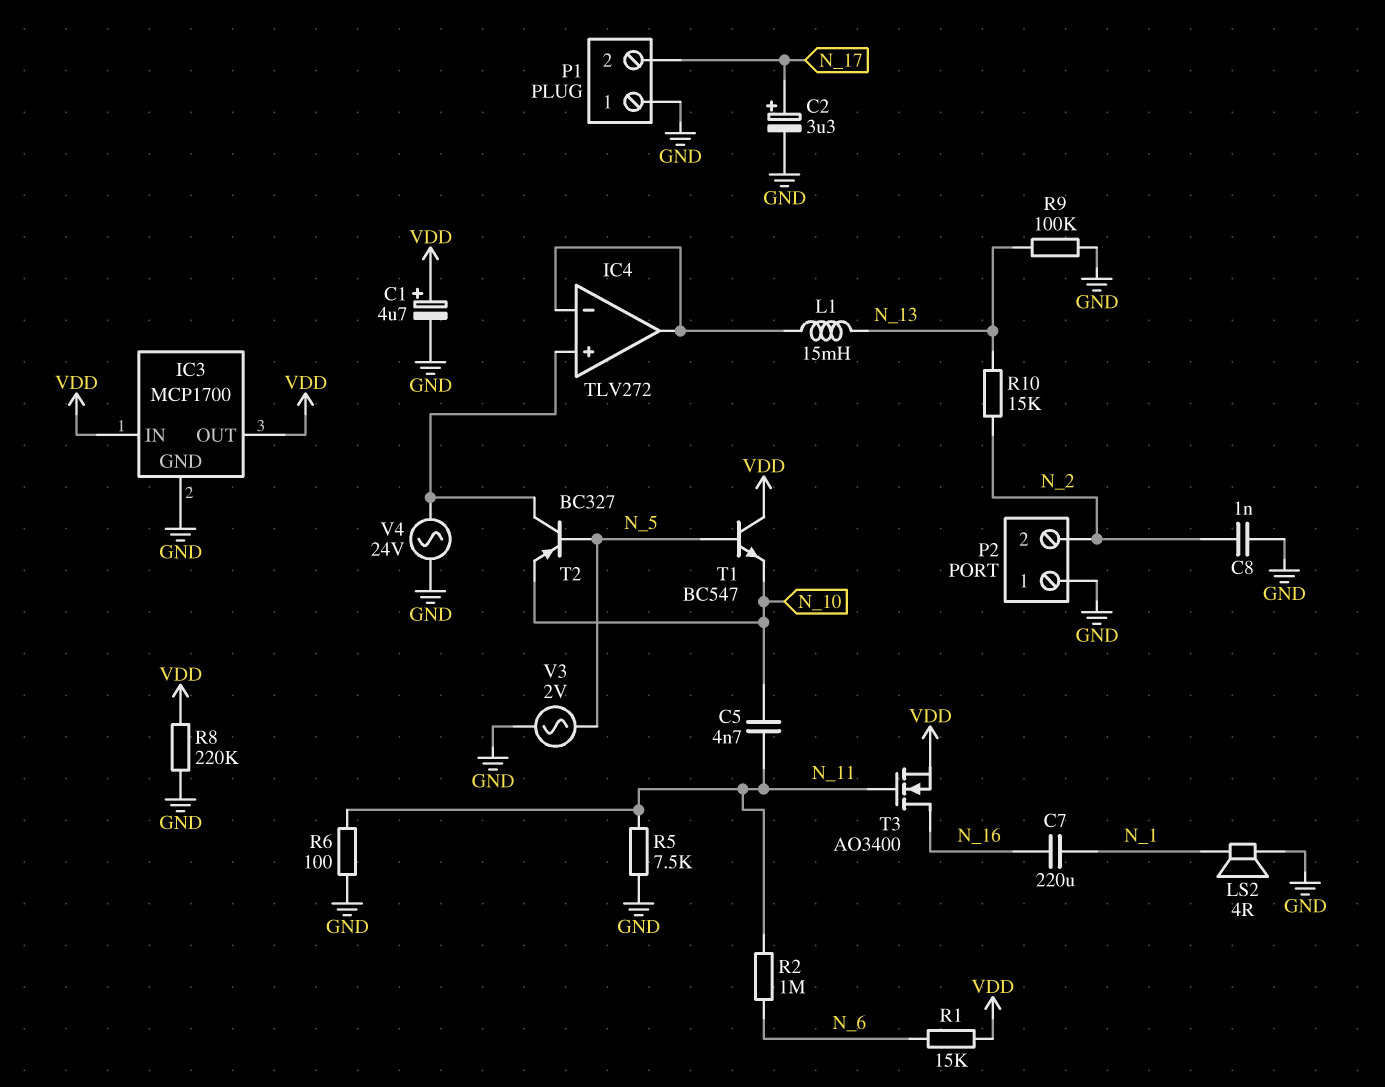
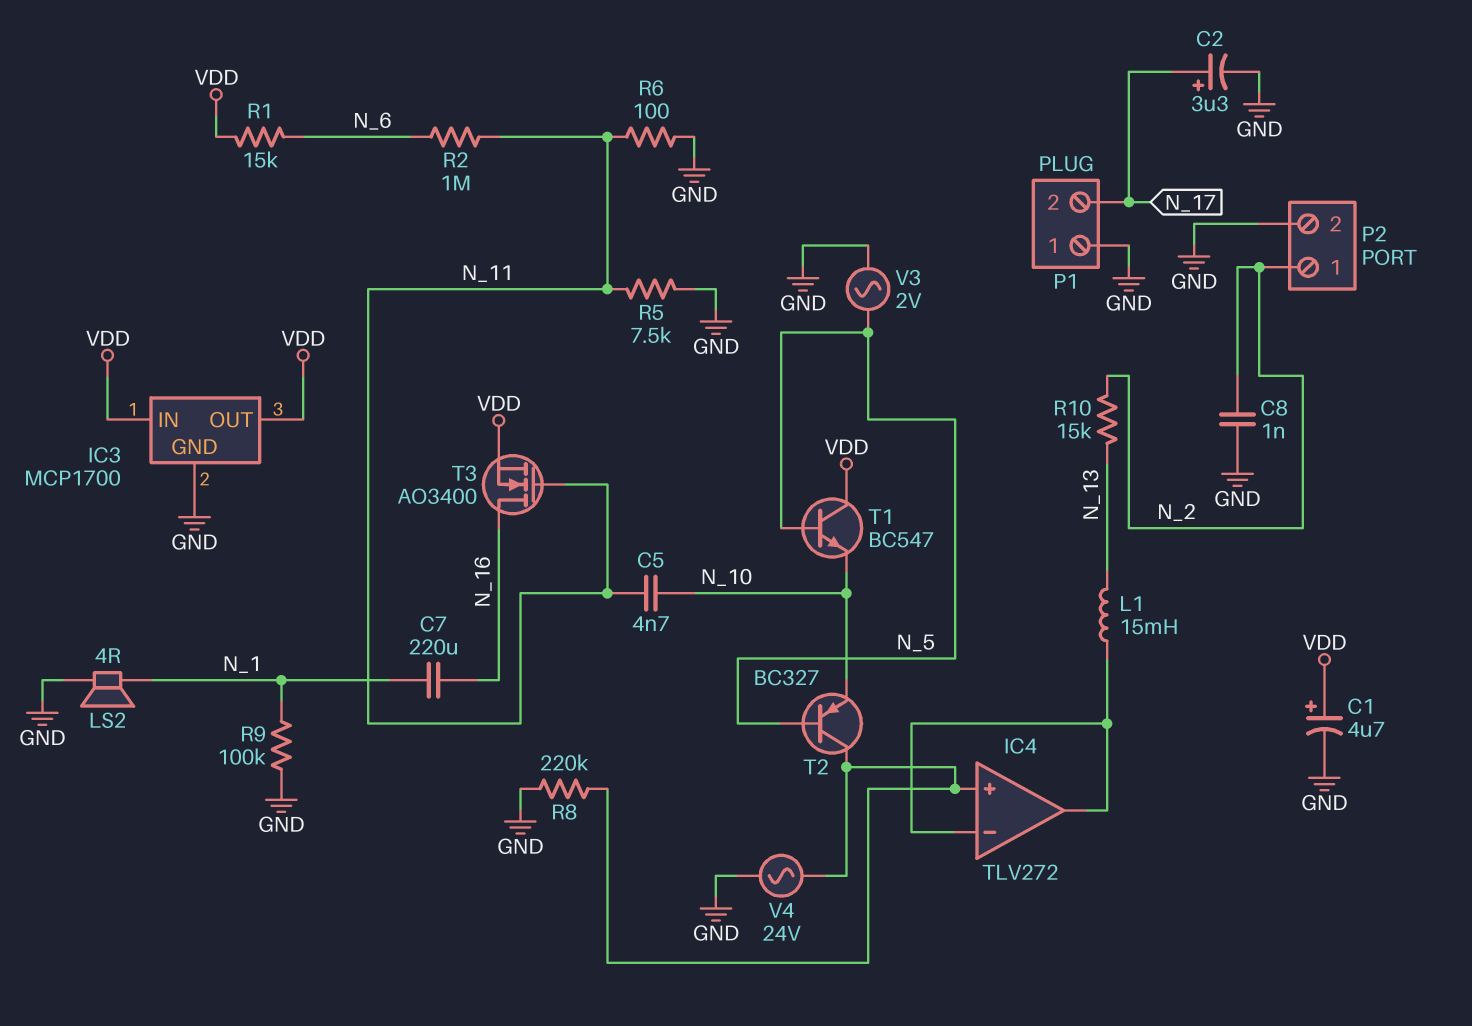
P2 pin 1: GND -> N_2
P2 pin 2: N_2 -> GND
R8: 220k (GND, VDD) -> 220k (GND, IC4/in+)
R9: 100k (GND, N_13) -> 100k (GND, N_1)

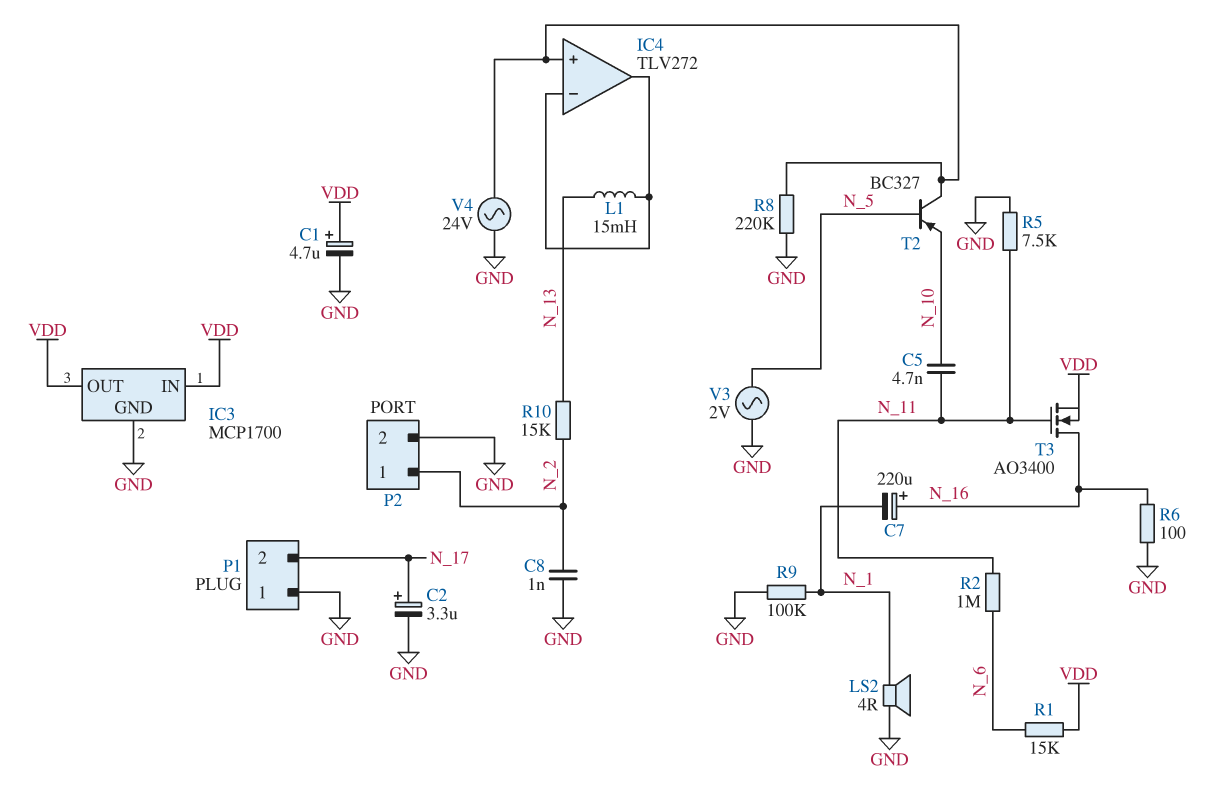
C7: 220uF (N_1, N_16) -> 220uF (plus N_16, minus N_1)
R6: 100 (GND, N_11) -> 100 (GND, N_16)
T1: NPN BC547 (B N_5, C VDD, E N_10) -> none

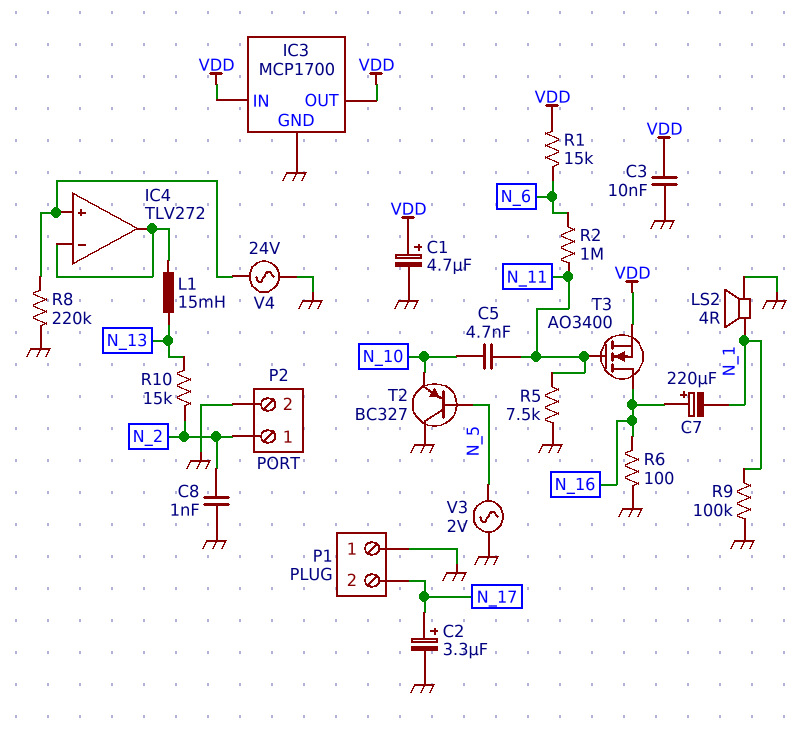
C3: none -> 10nF (GND, VDD)
T2: PNP BC327 (B N_5, C IC4/in+, E N_10) -> PNP BC327 (B N_5, C GND, E N_10)

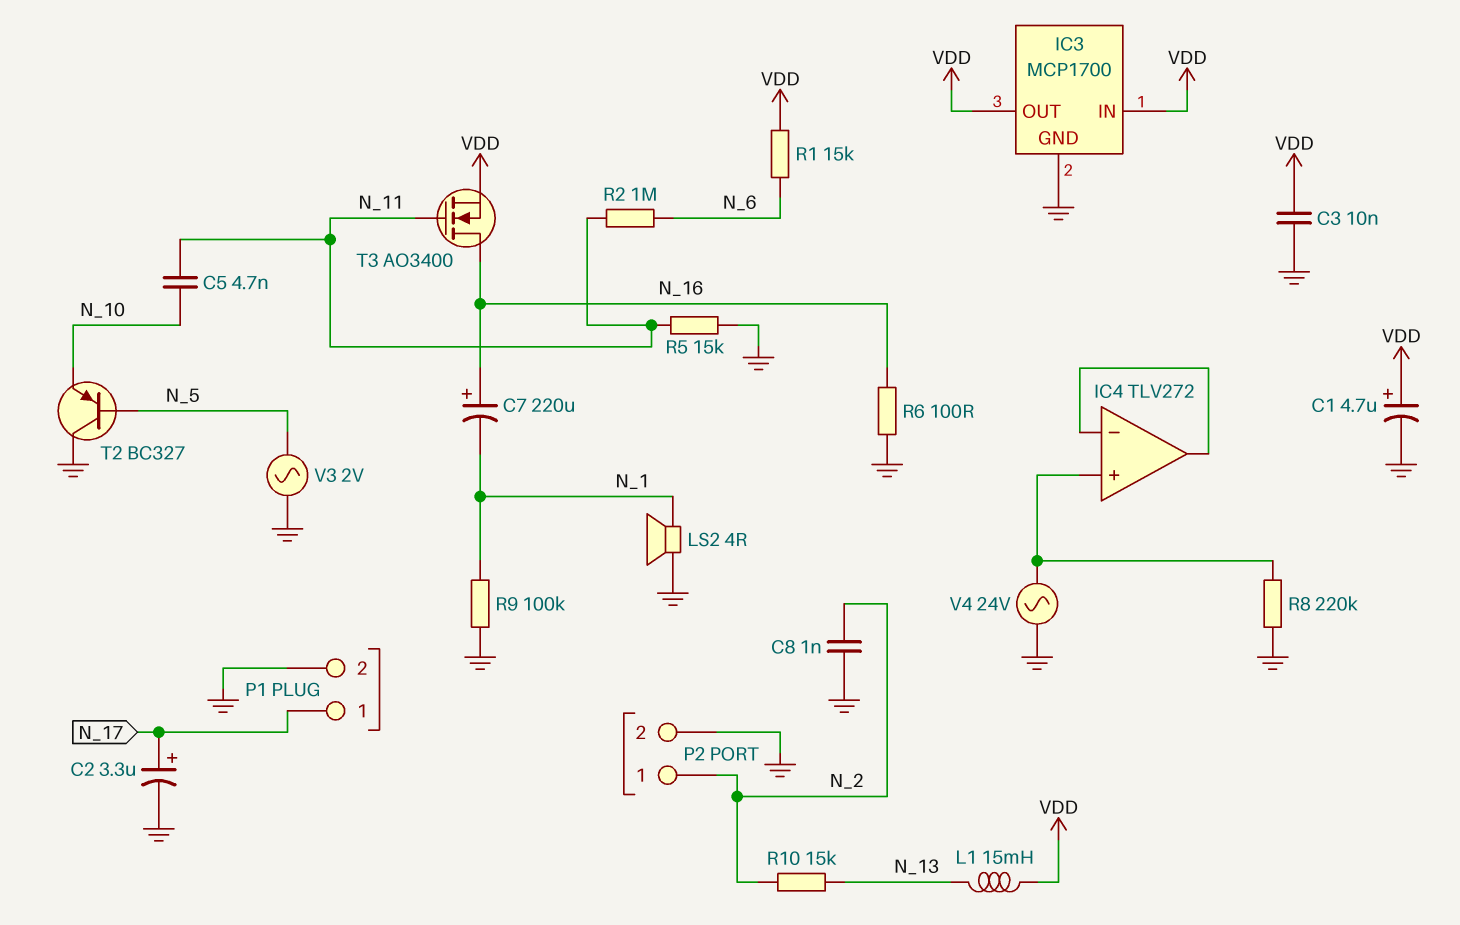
L1: 15mH (IC4/in-, N_13) -> 15mH (N_13, VDD)
P1 pin 1: GND -> N_17
P1 pin 2: N_17 -> GND
R5: 7.5k (GND, N_11) -> 15k (GND, N_11)

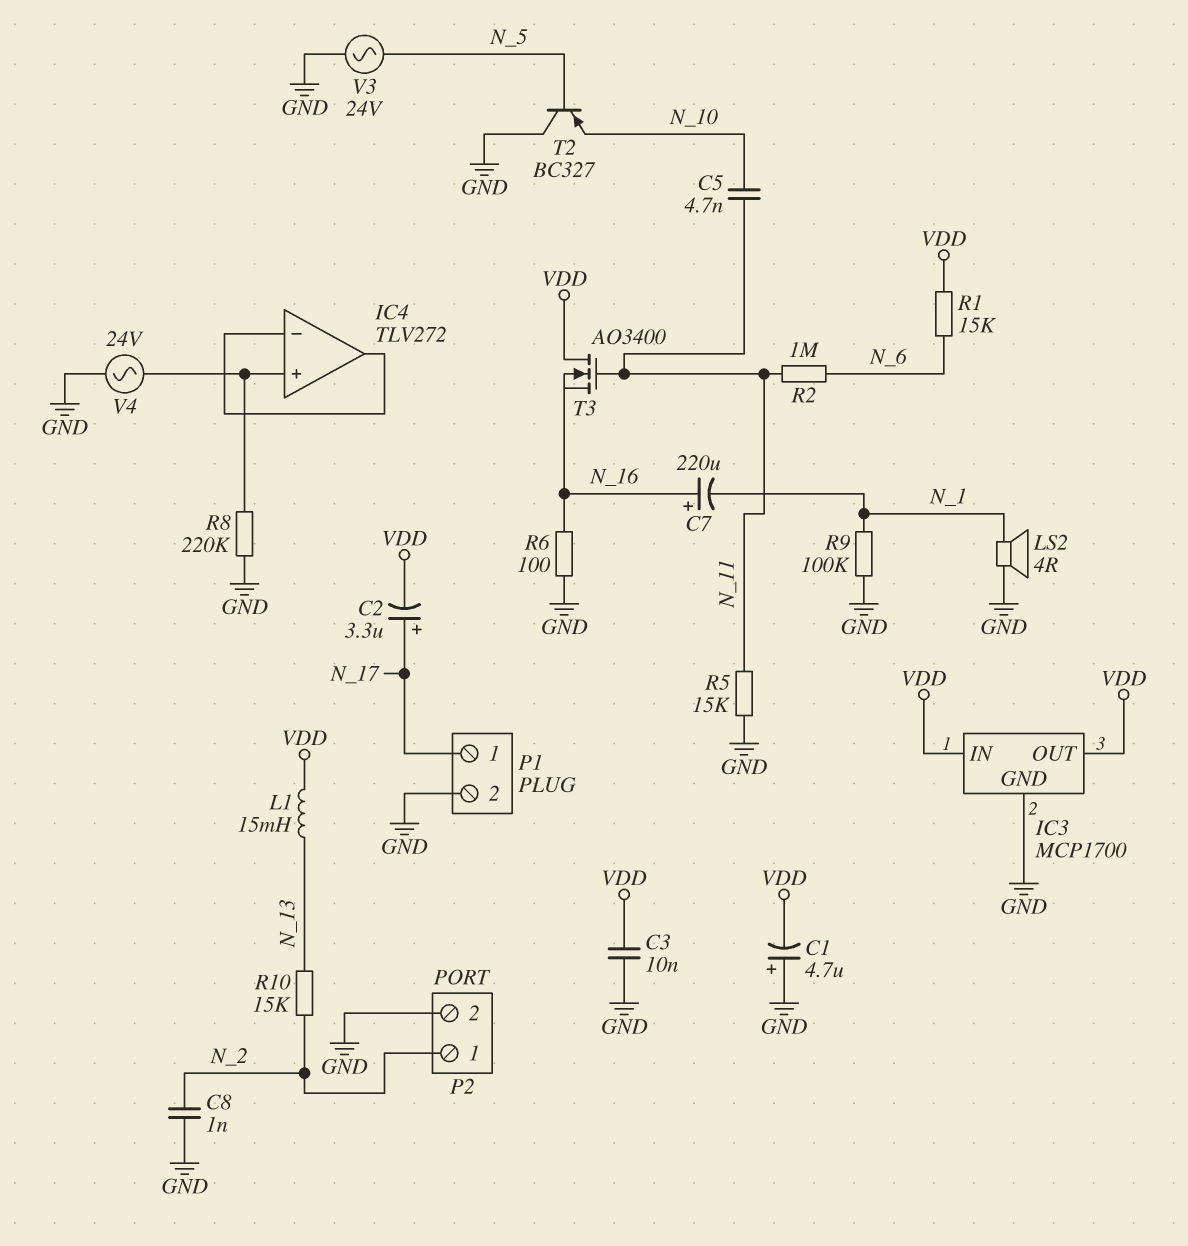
C1: 4.7uF (plus VDD, minus GND) -> 4.7uF (plus GND, minus VDD)
C2: 3.3uF (plus N_17, minus GND) -> 3.3uF (plus N_17, minus VDD)
T3: NMOS AO3400 (G N_11, D N_16, S VDD) -> NMOS AO3400 (G N_11, D VDD, S N_16)
V3: AC 2V (GND, N_5) -> AC 24V (GND, N_5)

